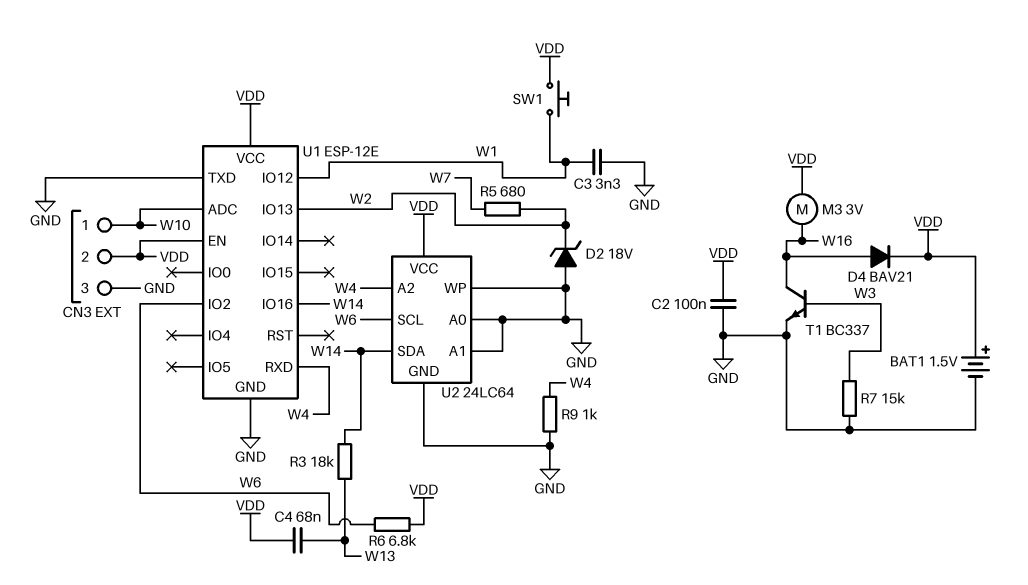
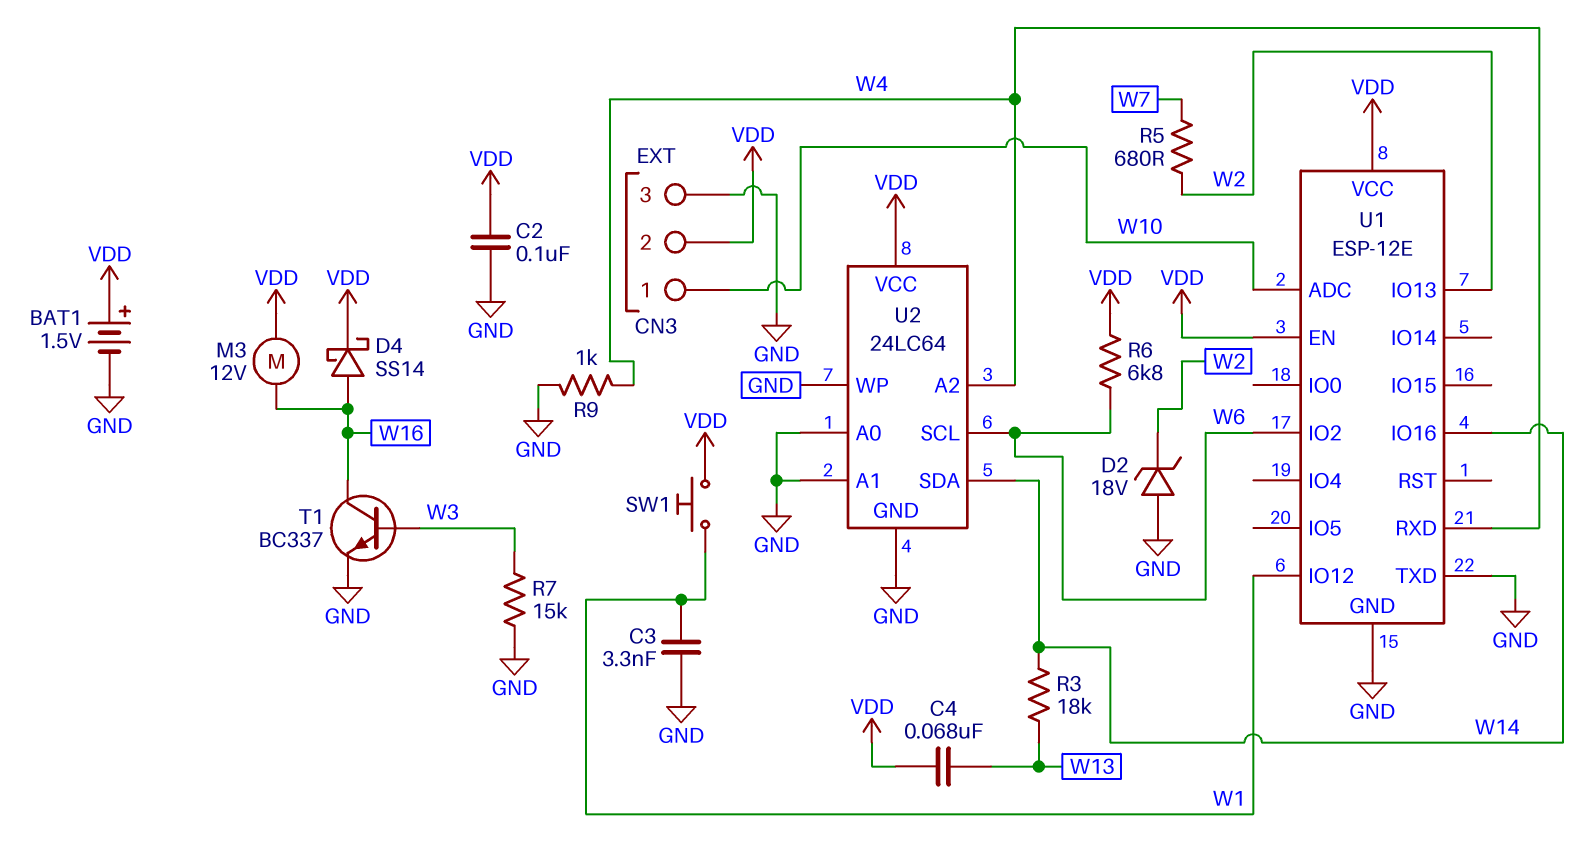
D4: diode BAV21 (A W16, K VDD) -> schottky SS14 (A W16, K VDD)
M3: motor 3V (VDD, W16) -> motor 12V (VDD, W16)

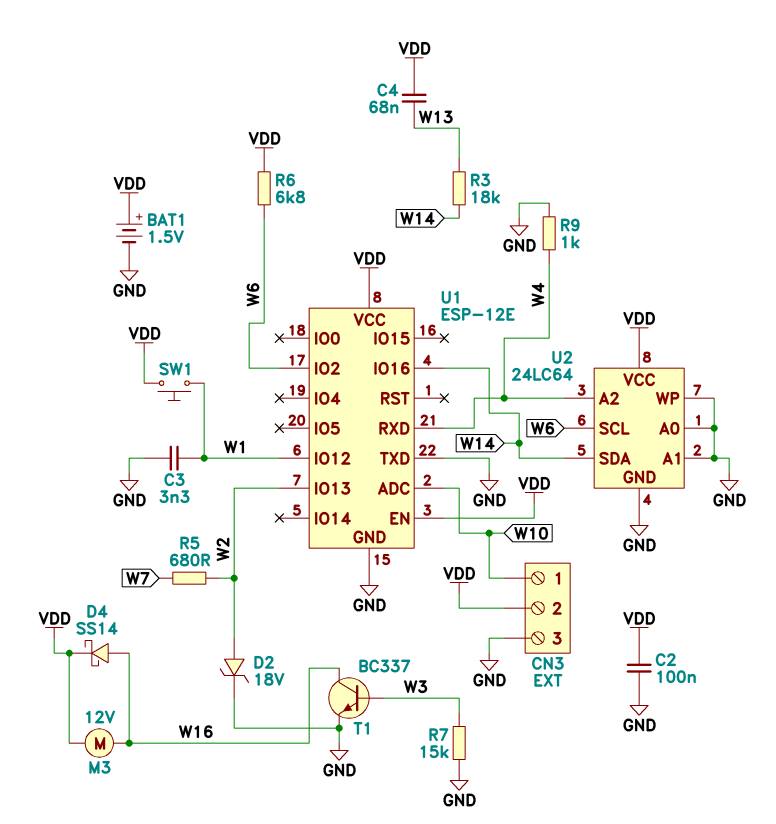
D2: zener 18V (A GND, K W2) -> zener 18V (A W2, K GND)

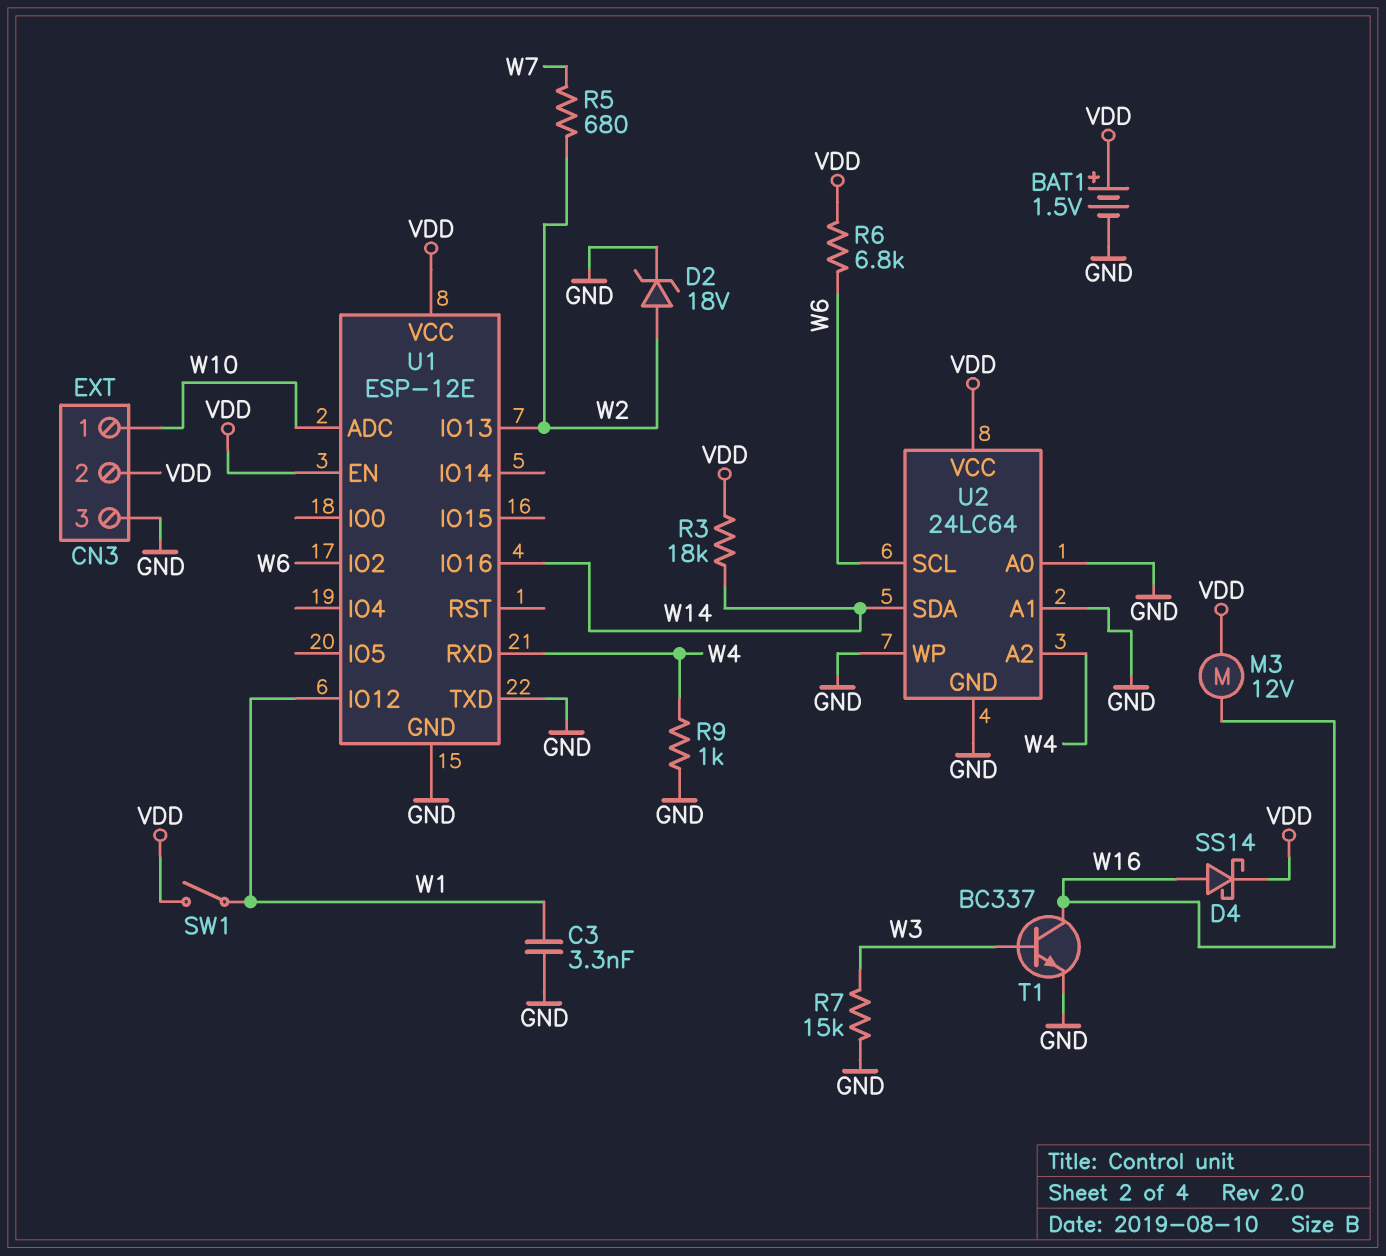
C2: 100nF (GND, VDD) -> none
C4: 68nF (VDD, W13) -> none
R3: 18k (W13, W14) -> 18k (VDD, W14)
SW1: button (VDD, W1) -> switch (VDD, W1)

